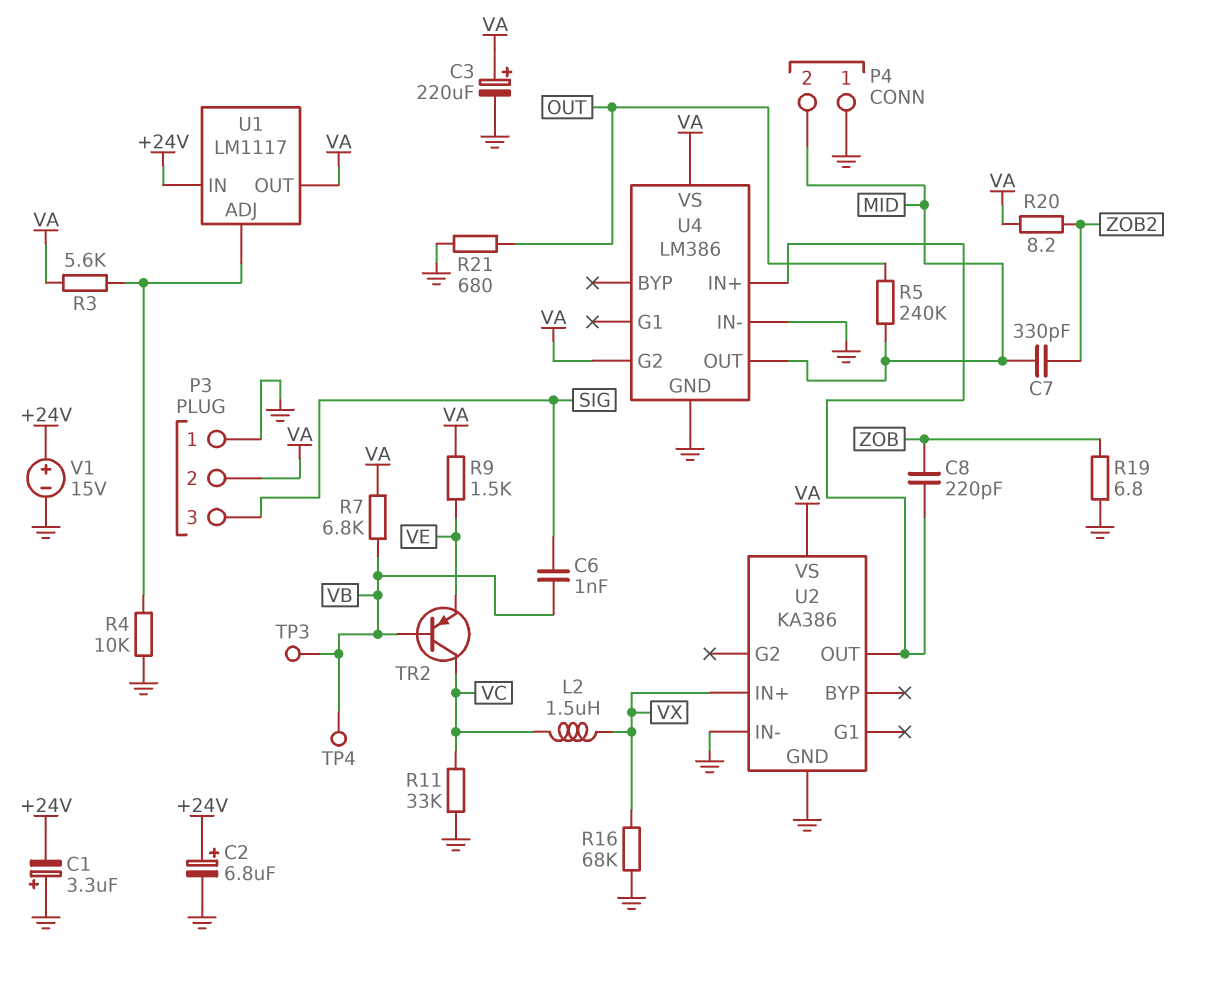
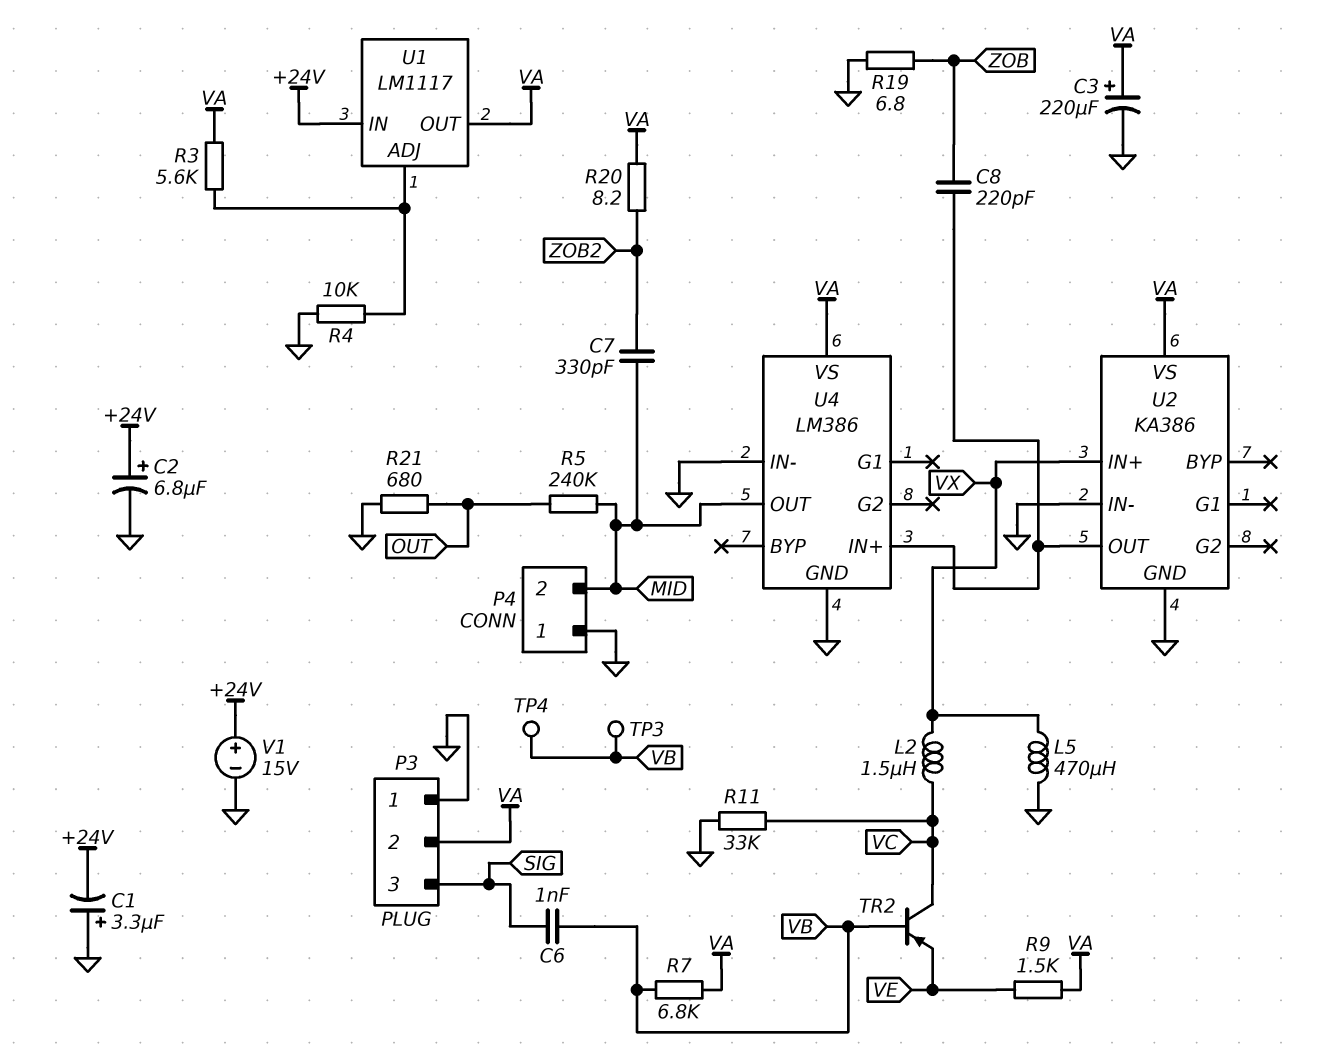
L5: none -> 470uH (GND, VX)
R16: 68k (GND, VX) -> none
U4 pin G2: VA -> none

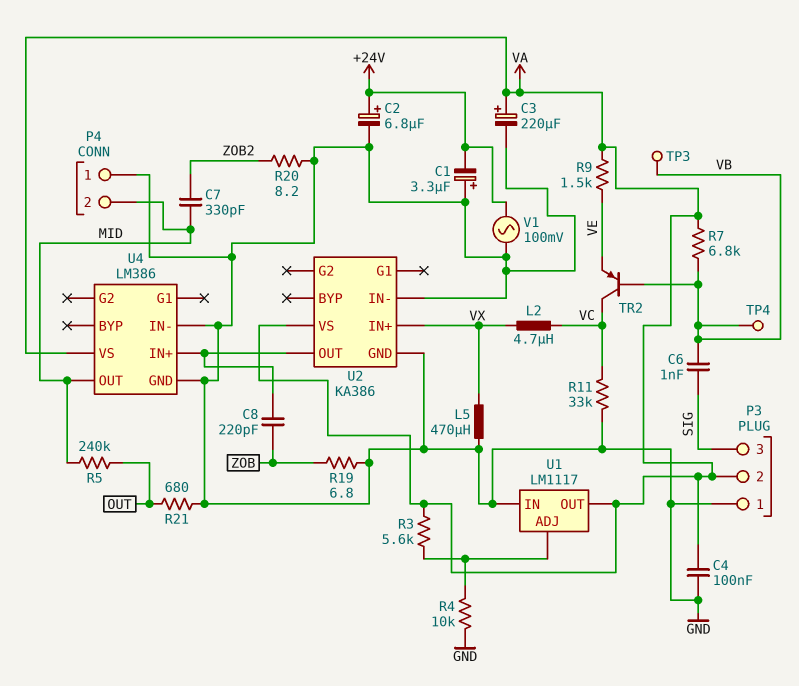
C4: none -> 100nF (GND, VA)
L2: 1.5uH (VC, VX) -> 4.7uH (VC, VX)
R20: 8.2 (VA, ZOB2) -> 8.2 (GND, ZOB2)
U1 pin IN: +24V -> GND
V1: 15V (plus +24V, minus GND) -> AC 100mV (+24V, GND)

